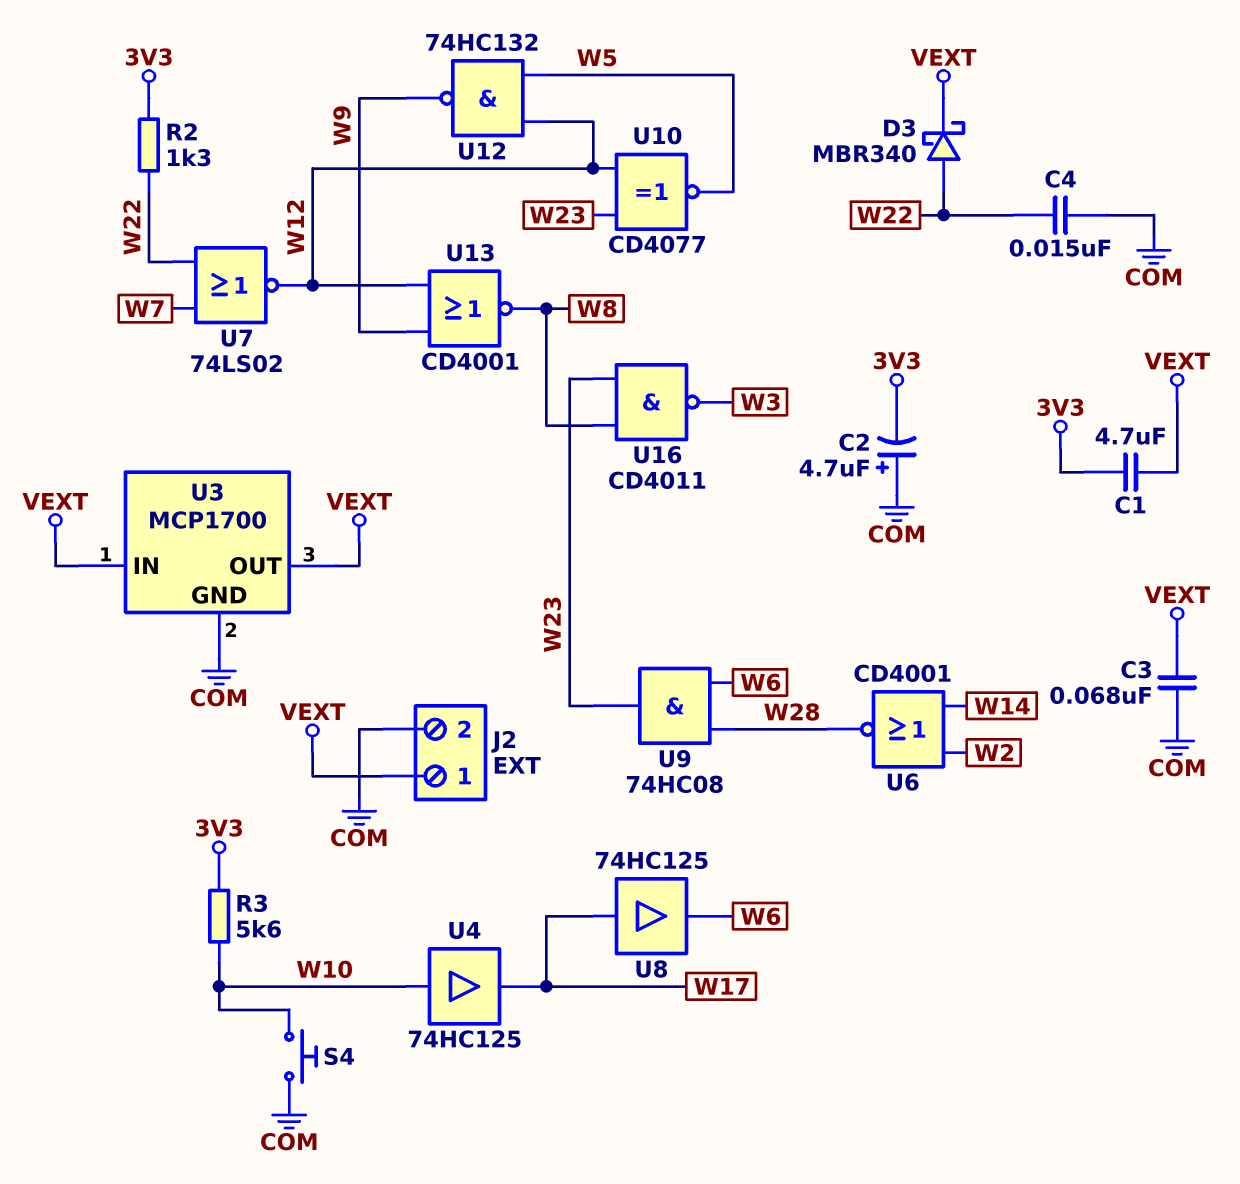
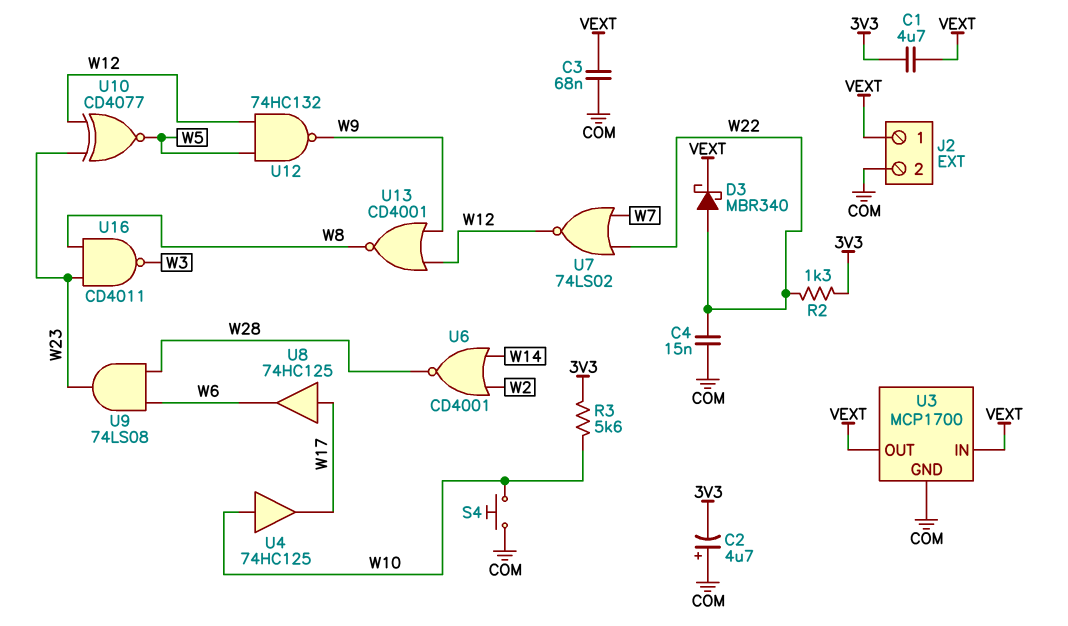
U9: AND 74HC08 (in W6, in W28, out W23) -> AND 74LS08 (in W6, in W28, out W23)

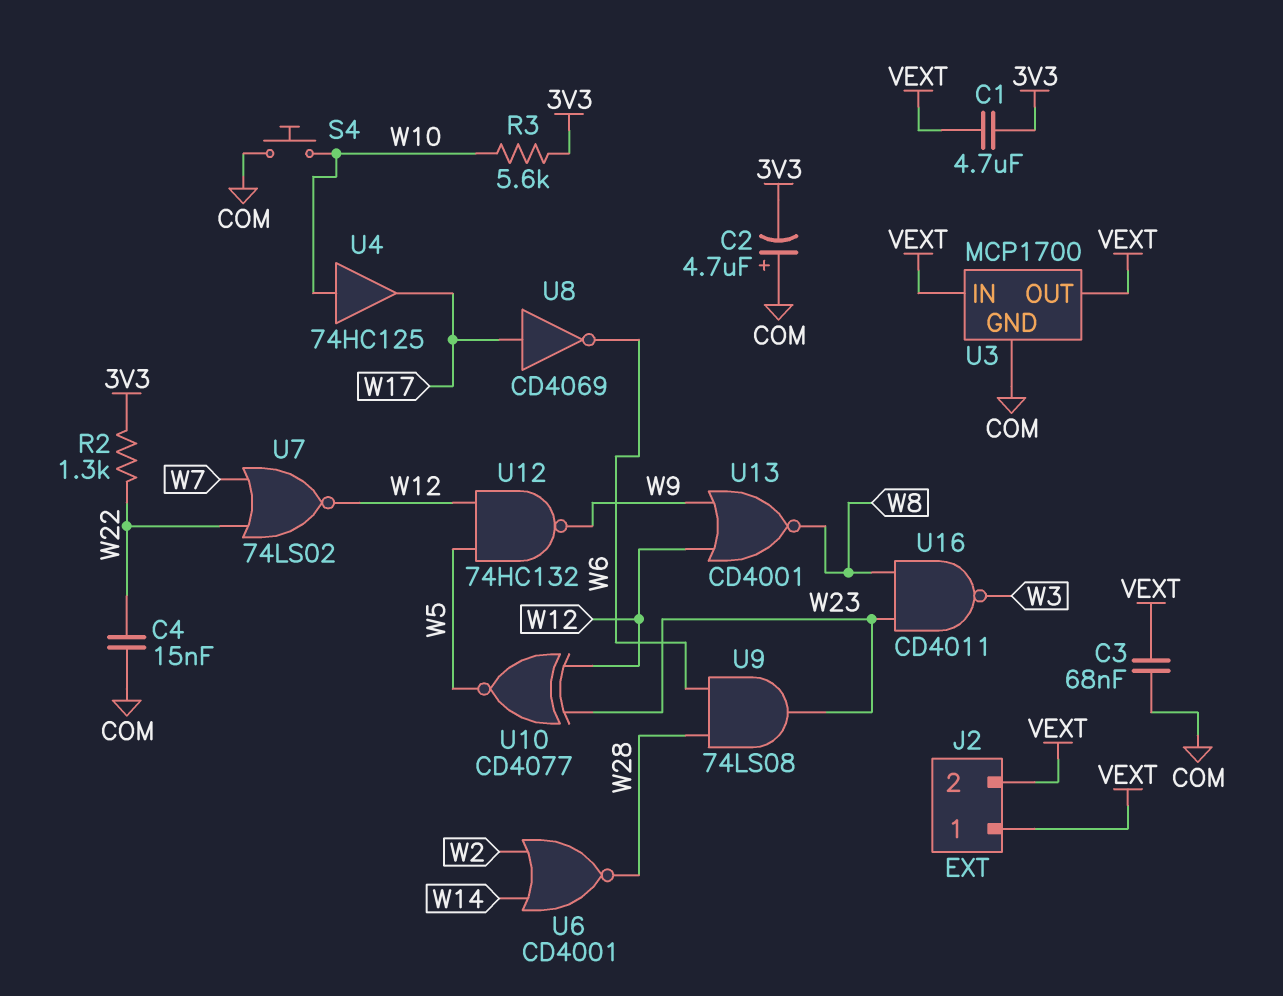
D3: schottky MBR340 (A W22, K VEXT) -> none
J2 pin 2: COM -> VEXT
U8: buffer 74HC125 (in W17, out W6) -> NOT CD4069 (in W17, out W6)

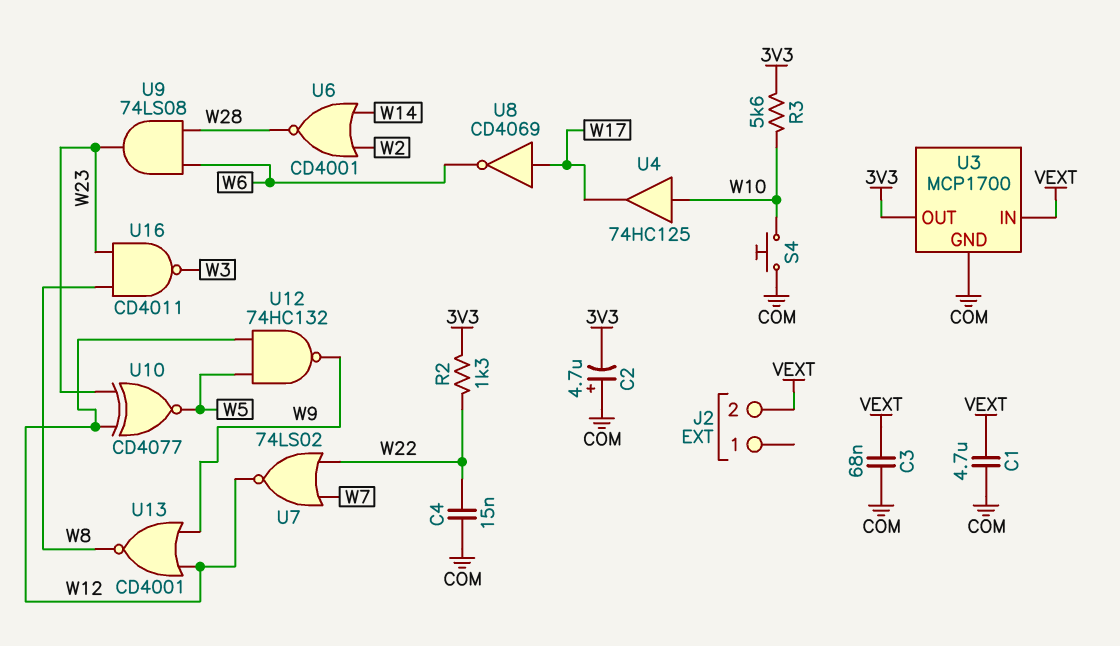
C1: 4.7uF (3V3, VEXT) -> 4.7uF (COM, VEXT)
J2 pin 1: VEXT -> none
U3 pin OUT: VEXT -> 3V3

